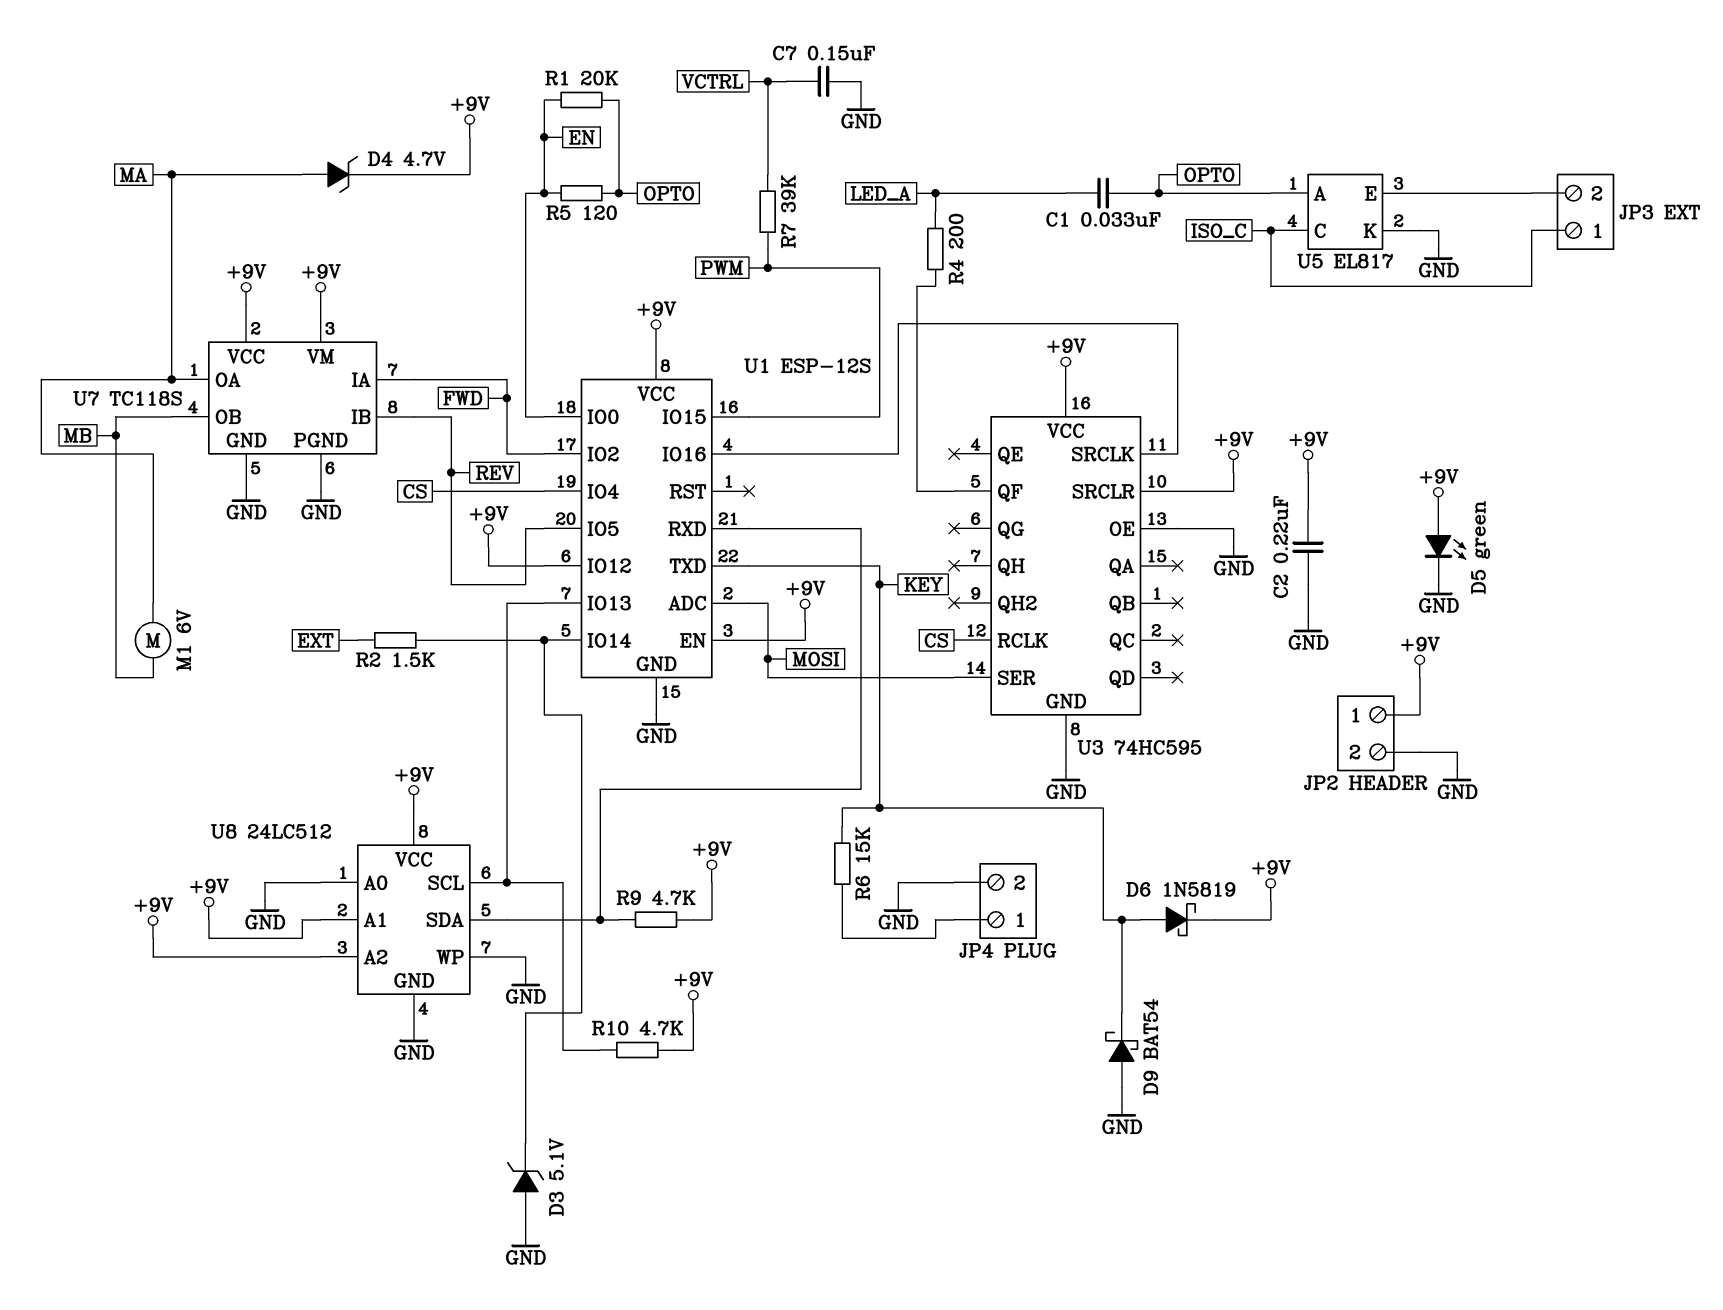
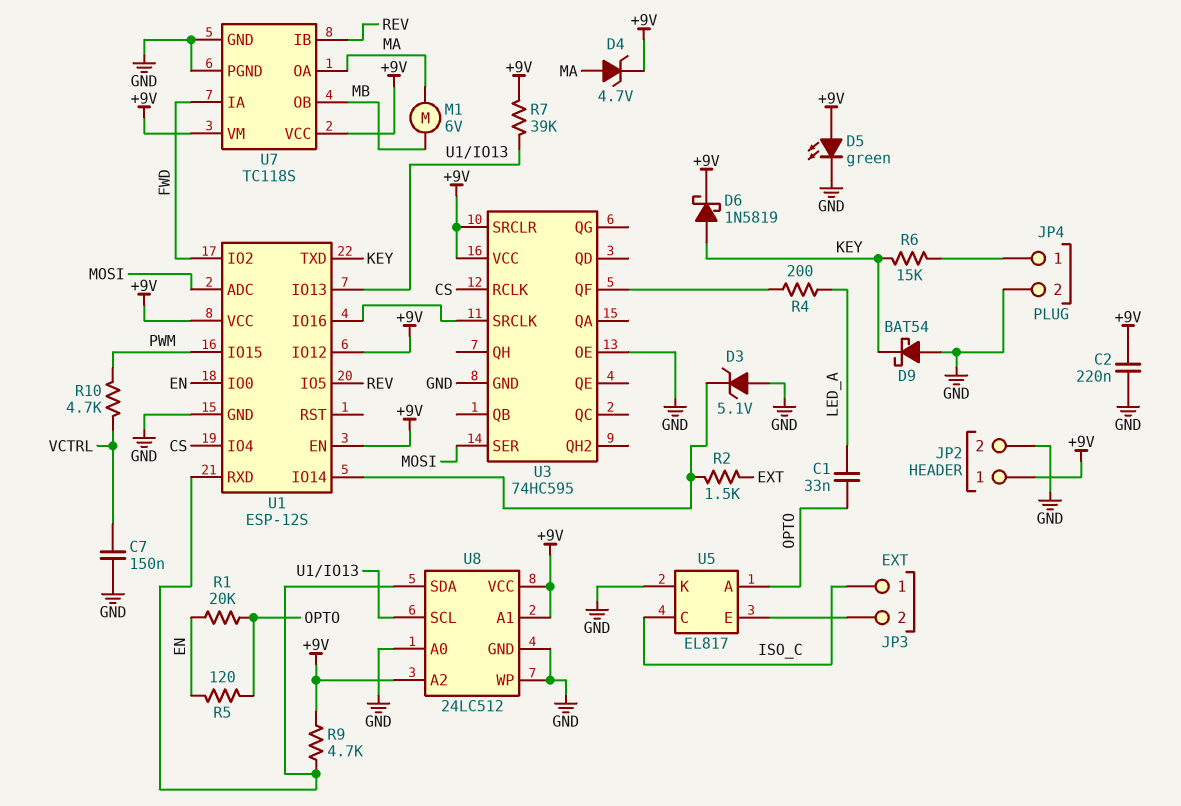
R7: 39k (PWM, VCTRL) -> 39k (+9V, U1/IO13)
R10: 4.7k (+9V, U1/IO13) -> 4.7k (PWM, VCTRL)

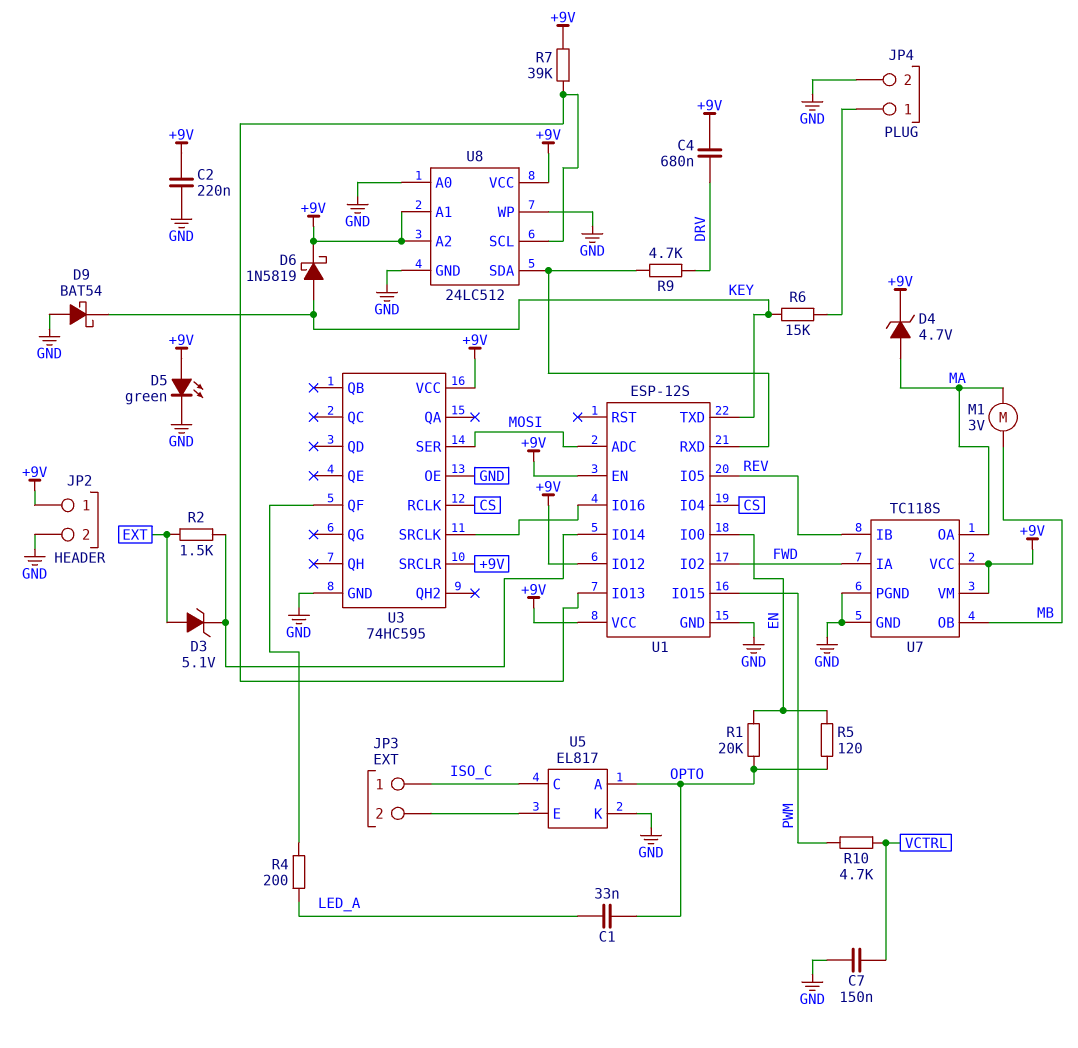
C4: none -> 680nF (+9V, DRV)
D3: zener 5.1V (A GND, K U1/IO14) -> zener 5.1V (A EXT, K U1/IO14)
M1: motor 6V (MA, MB) -> motor 3V (MA, MB)
R9: 4.7k (+9V, U1/RXD) -> 4.7k (DRV, U1/RXD)

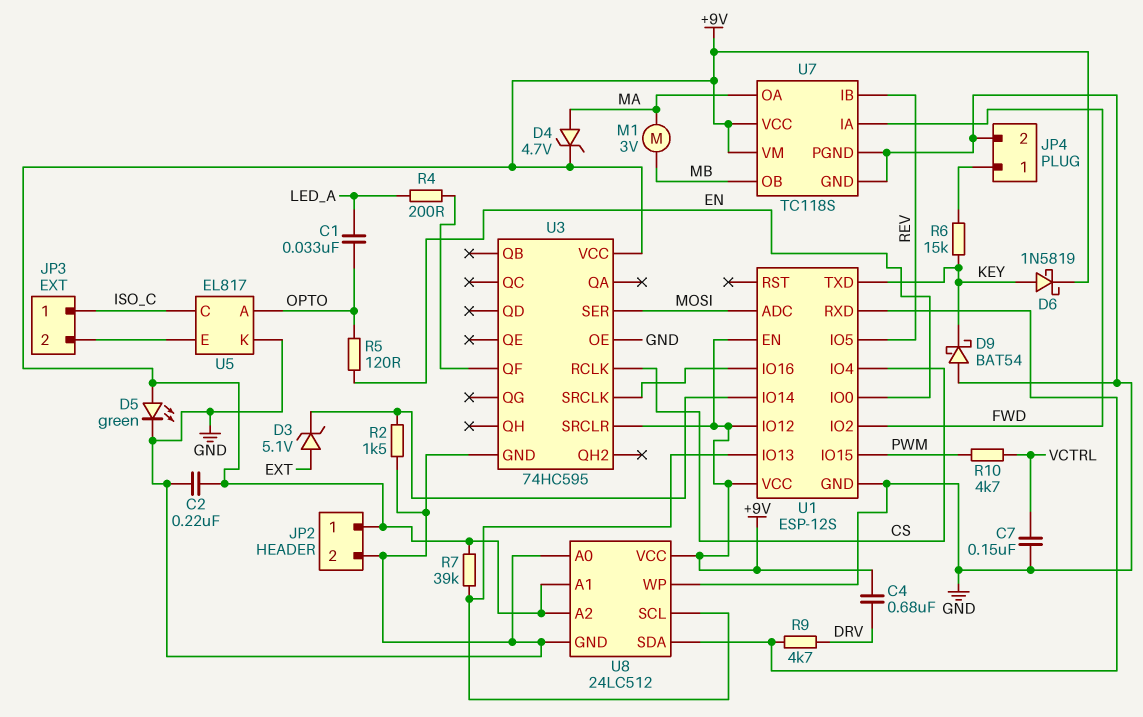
R1: 20k (EN, OPTO) -> none
R2: 1.5k (EXT, U1/IO14) -> 1.5k (GND, U1/IO14)

